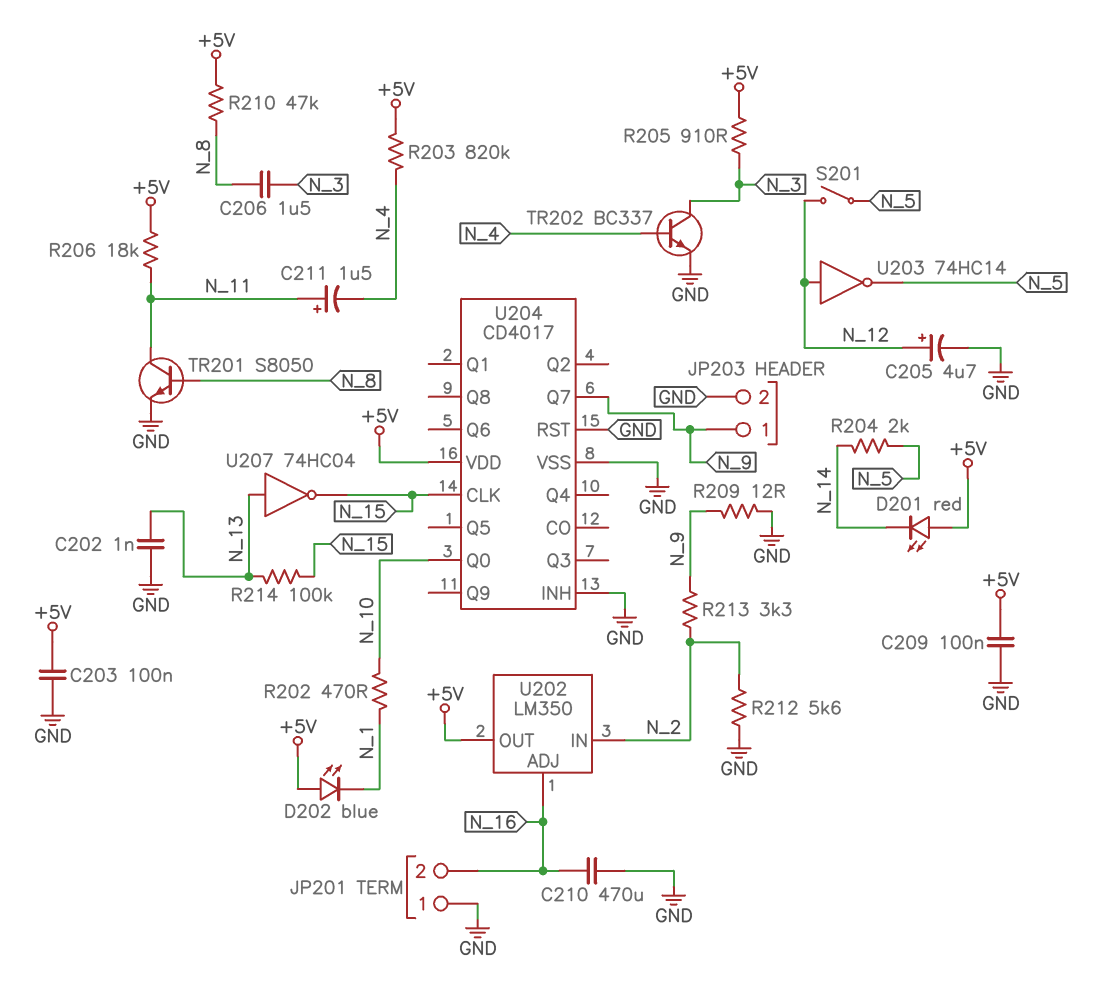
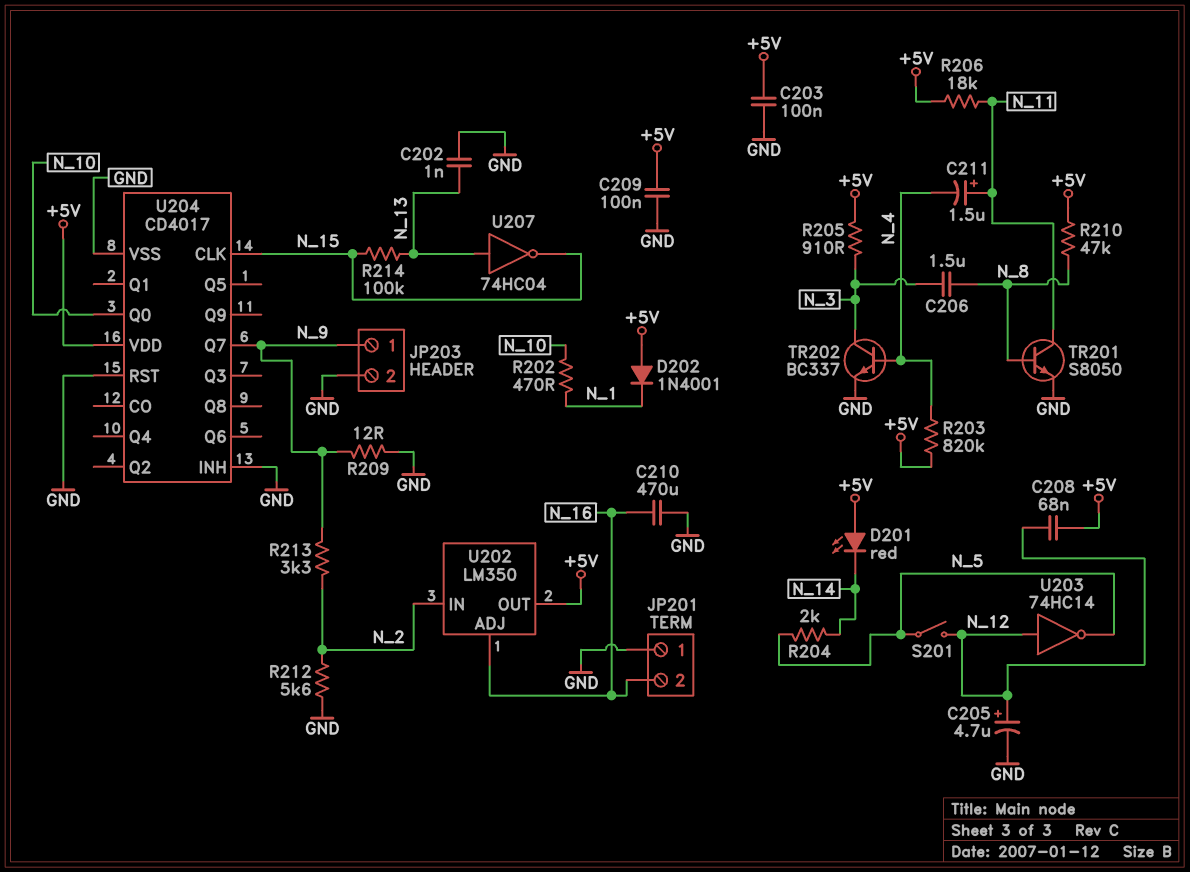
C208: none -> 68nF (+5V, N_12)
D202: LED blue (A +5V, K N_1) -> diode 1N4001 (A +5V, K N_1)

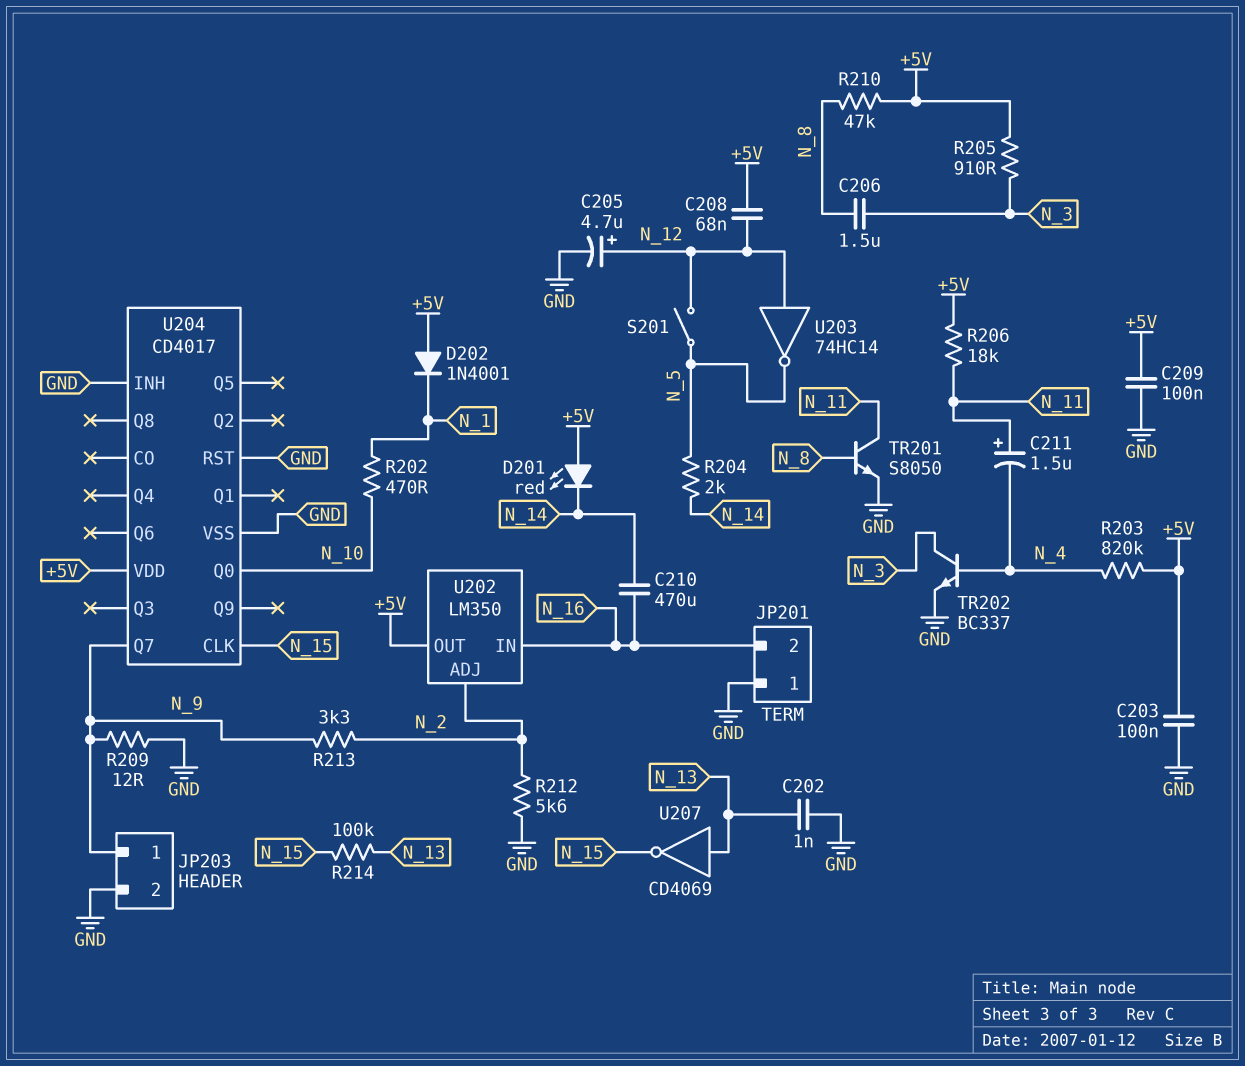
C210: 470uF (GND, N_16) -> 470uF (N_14, N_16)
U202 pin ADJ: N_16 -> N_2
U202 pin IN: N_2 -> N_16
U207: NOT 74HC04 (in N_13, out N_15) -> NOT CD4069 (in N_13, out N_15)

